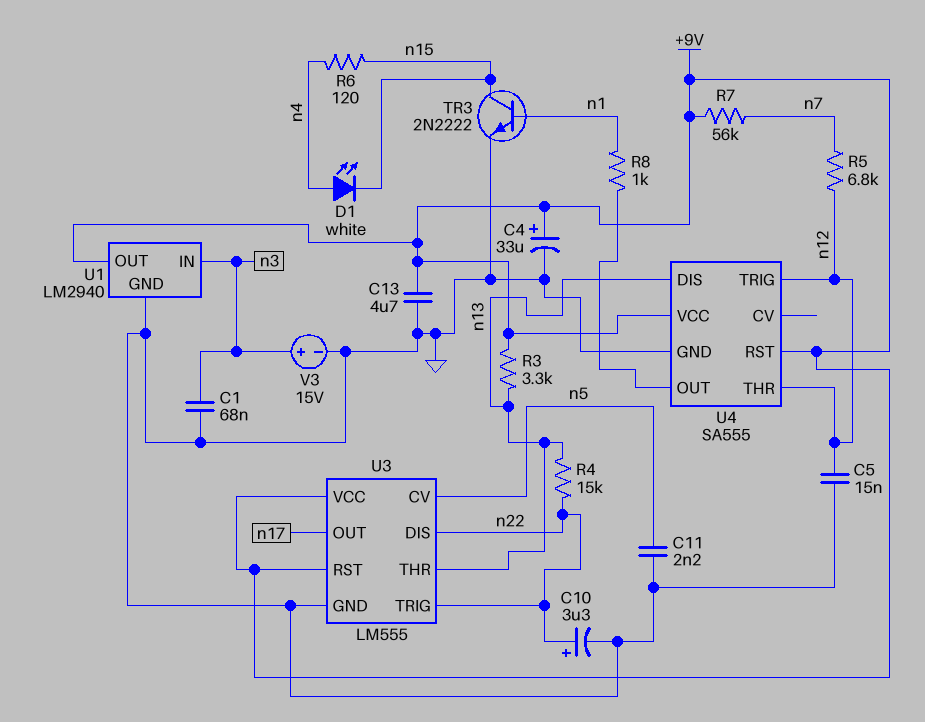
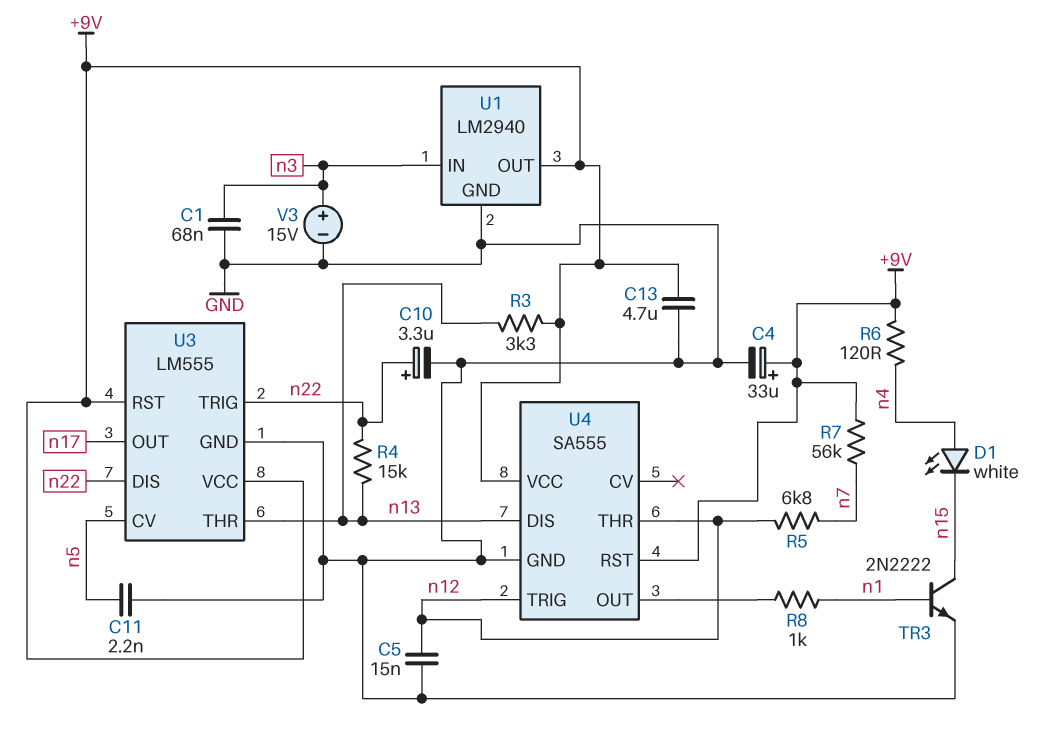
R6: 120 (n4, n15) -> 120 (+9V, n4)

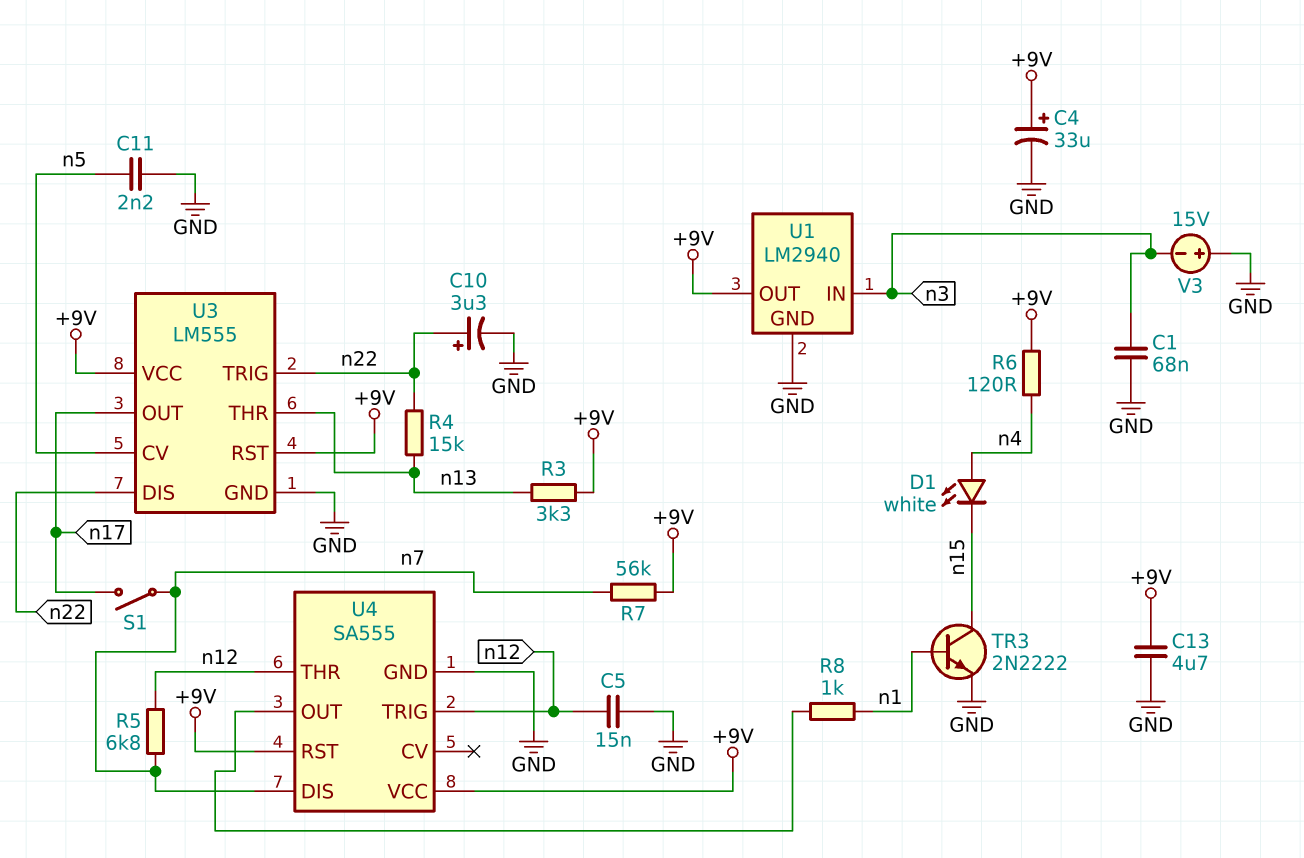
S1: none -> switch (n7, n17)
U4 pin DIS: n13 -> n7
V3: 15V (plus n3, minus GND) -> 15V (plus GND, minus n3)

